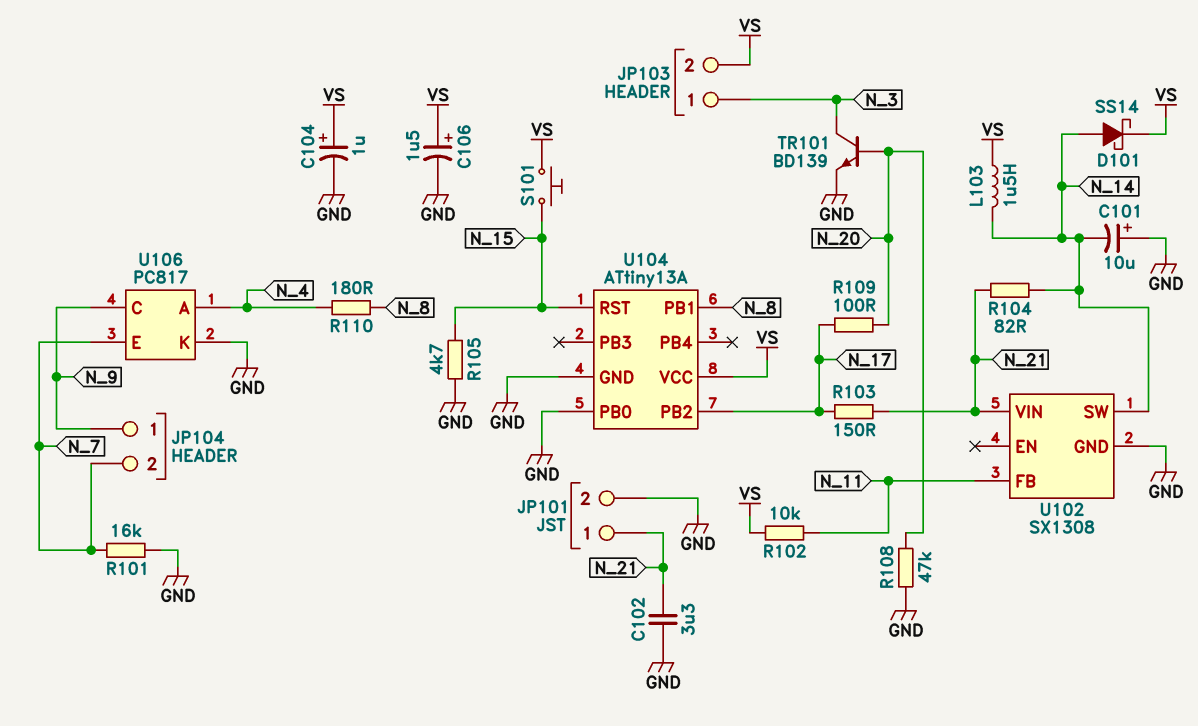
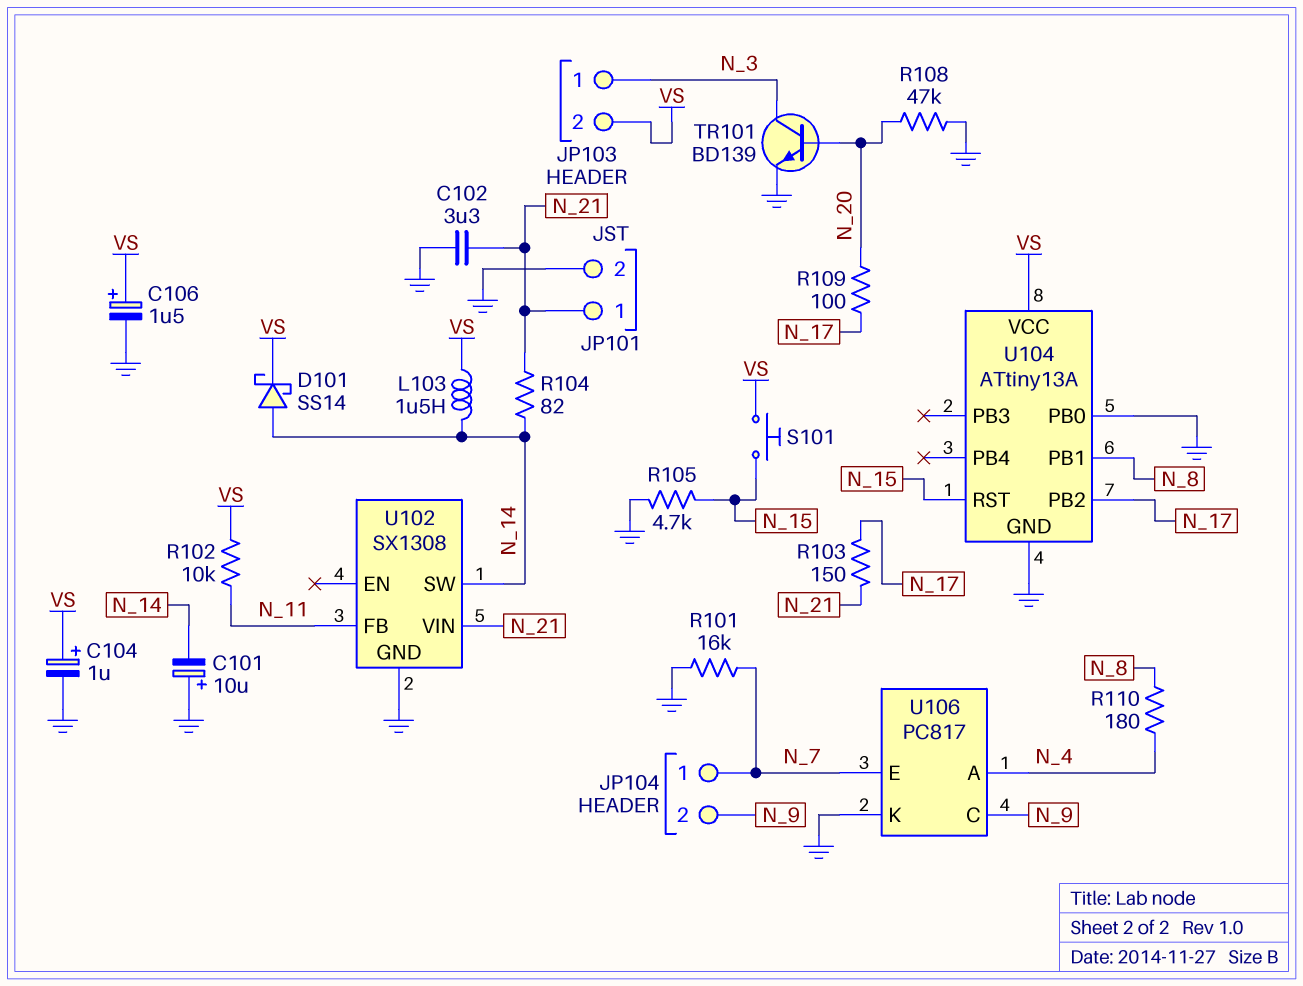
JP104 pin 1: N_9 -> N_7
JP104 pin 2: N_7 -> N_9

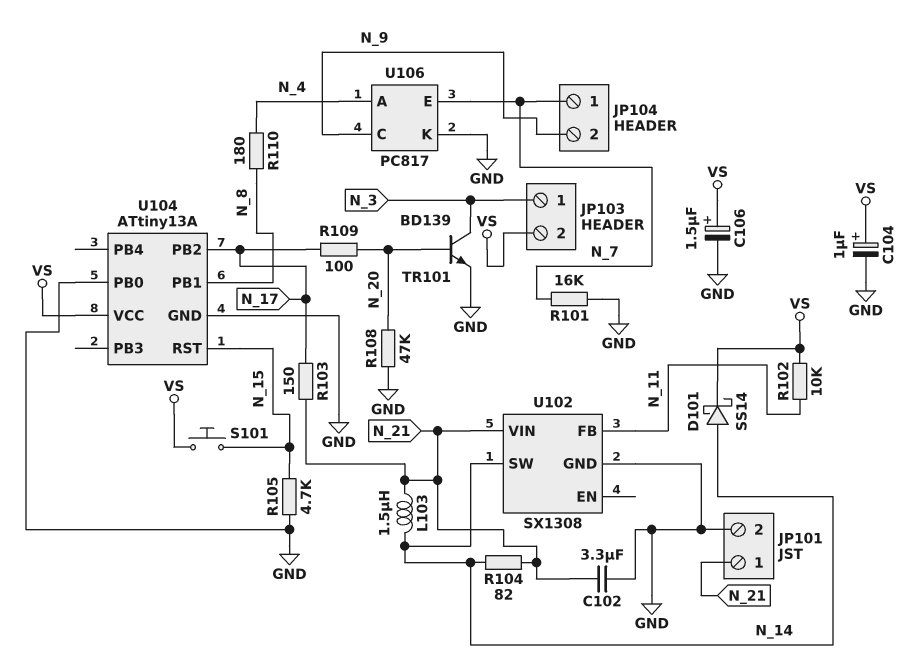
C101: 10uF (plus GND, minus N_14) -> none
L103: 1.5uH (N_14, VS) -> 1.5uH (N_14, N_21)

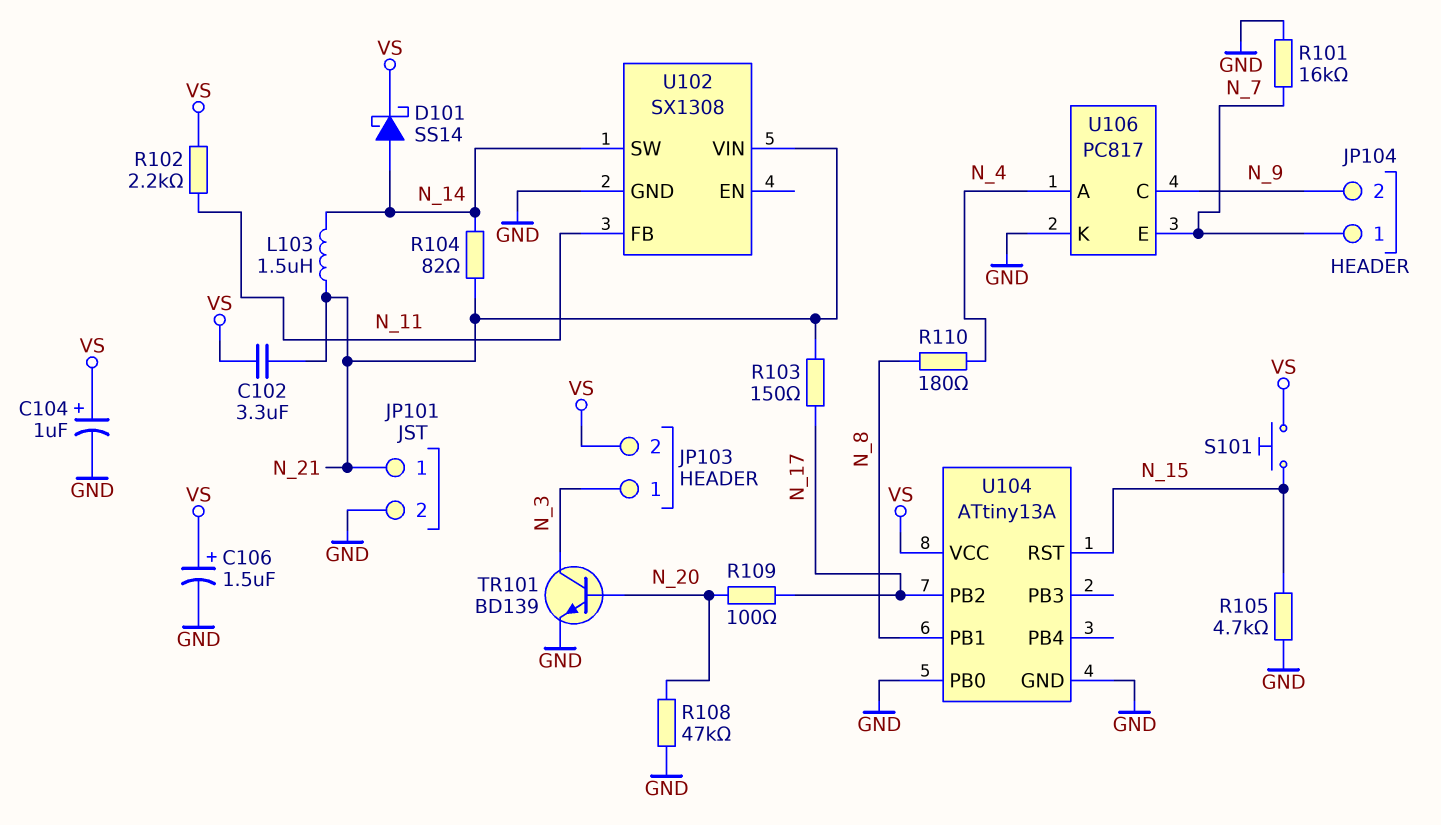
C102: 3.3uF (GND, N_21) -> 3.3uF (N_21, VS)
R102: 10k (N_11, VS) -> 2.2k (N_11, VS)

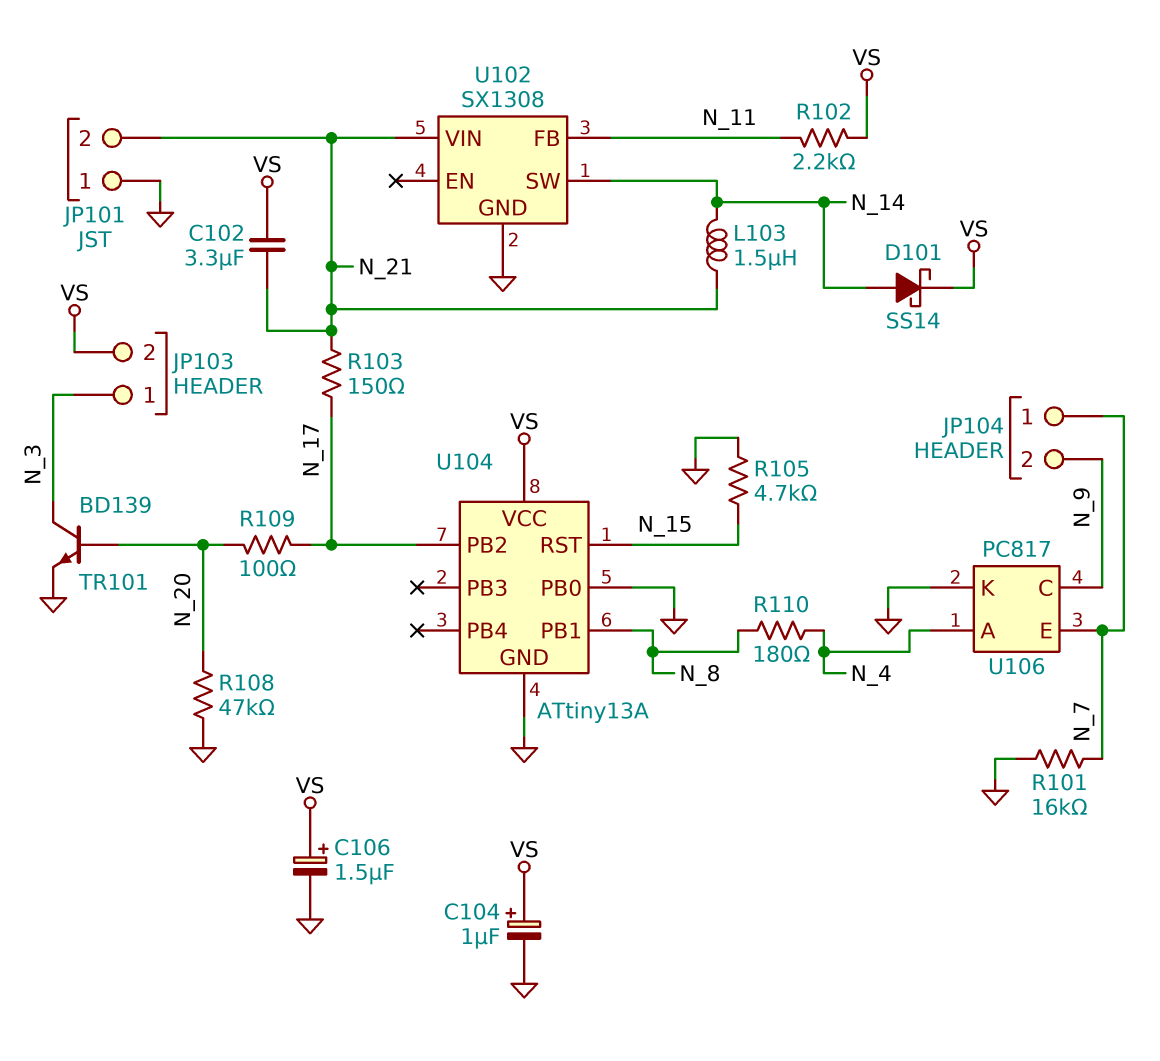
JP101 pin 1: N_21 -> GND
JP101 pin 2: GND -> N_21
R104: 82 (N_14, N_21) -> none
S101: button (N_15, VS) -> none

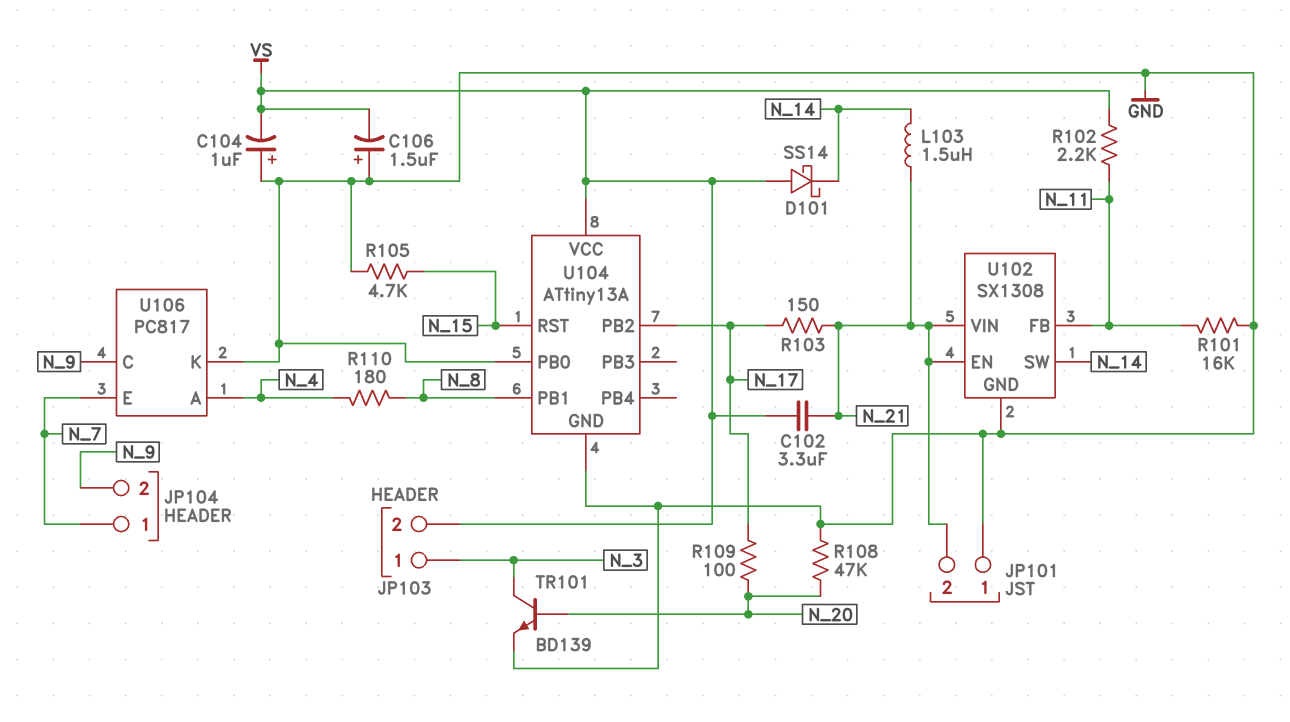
C104: 1uF (plus VS, minus GND) -> 1uF (plus GND, minus VS)
C106: 1.5uF (plus VS, minus GND) -> 1.5uF (plus GND, minus VS)
D101: schottky SS14 (A N_14, K VS) -> schottky SS14 (A VS, K N_14)
R101: 16k (GND, N_7) -> 16k (GND, N_11)
U102 pin EN: none -> N_21

